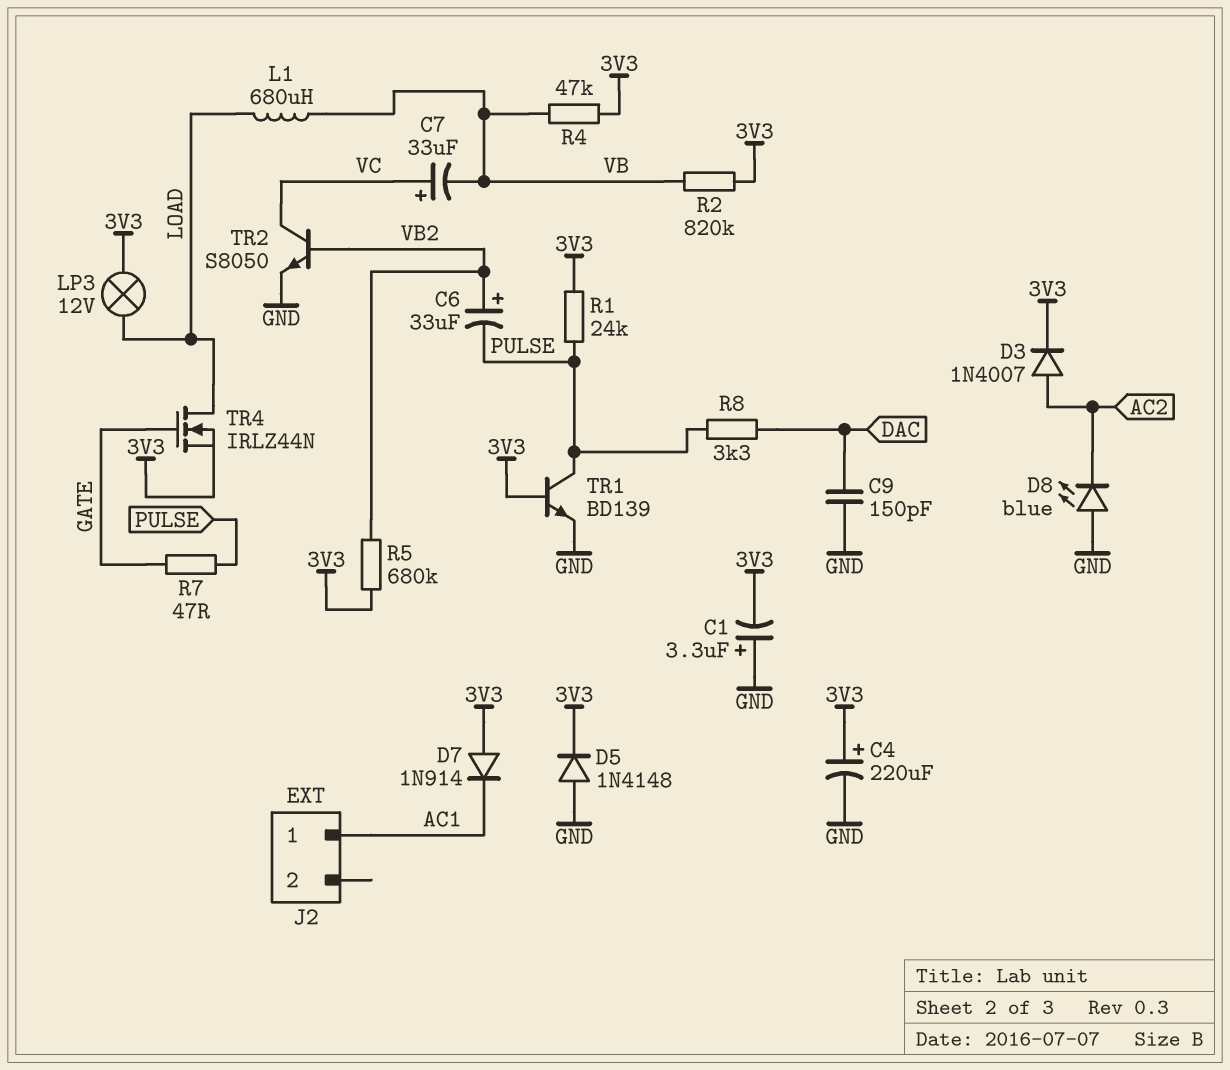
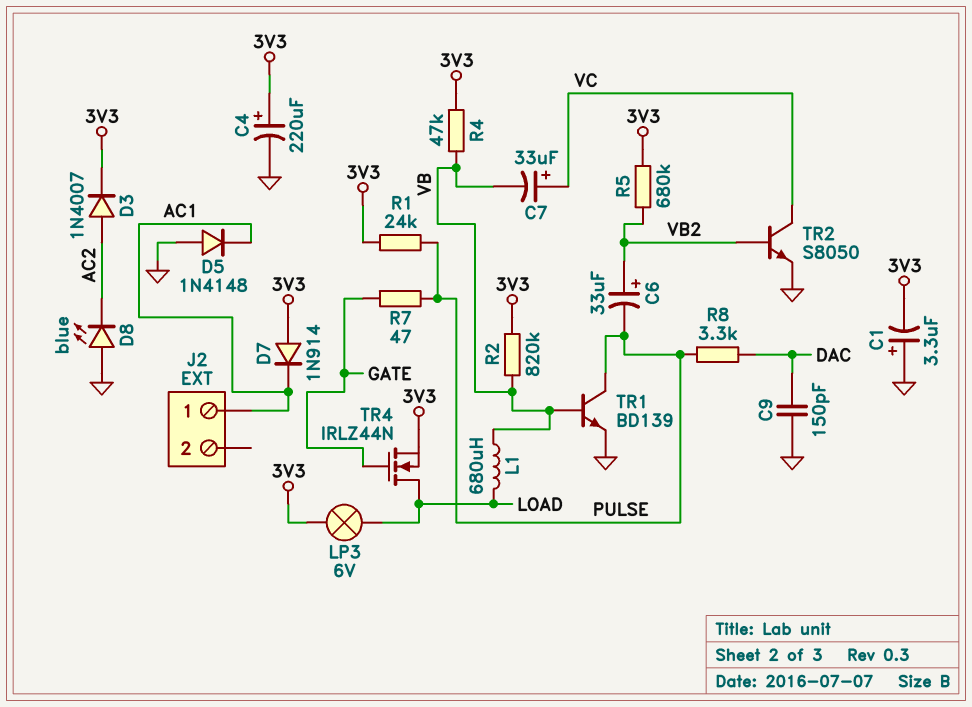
D5: diode 1N4148 (A GND, K 3V3) -> diode 1N4148 (A GND, K AC1)
LP3: lamp 12V (3V3, LOAD) -> lamp 6V (3V3, LOAD)
TR1: NPN BD139 (B 3V3, C PULSE, E GND) -> NPN BD139 (B VB, C PULSE, E GND)

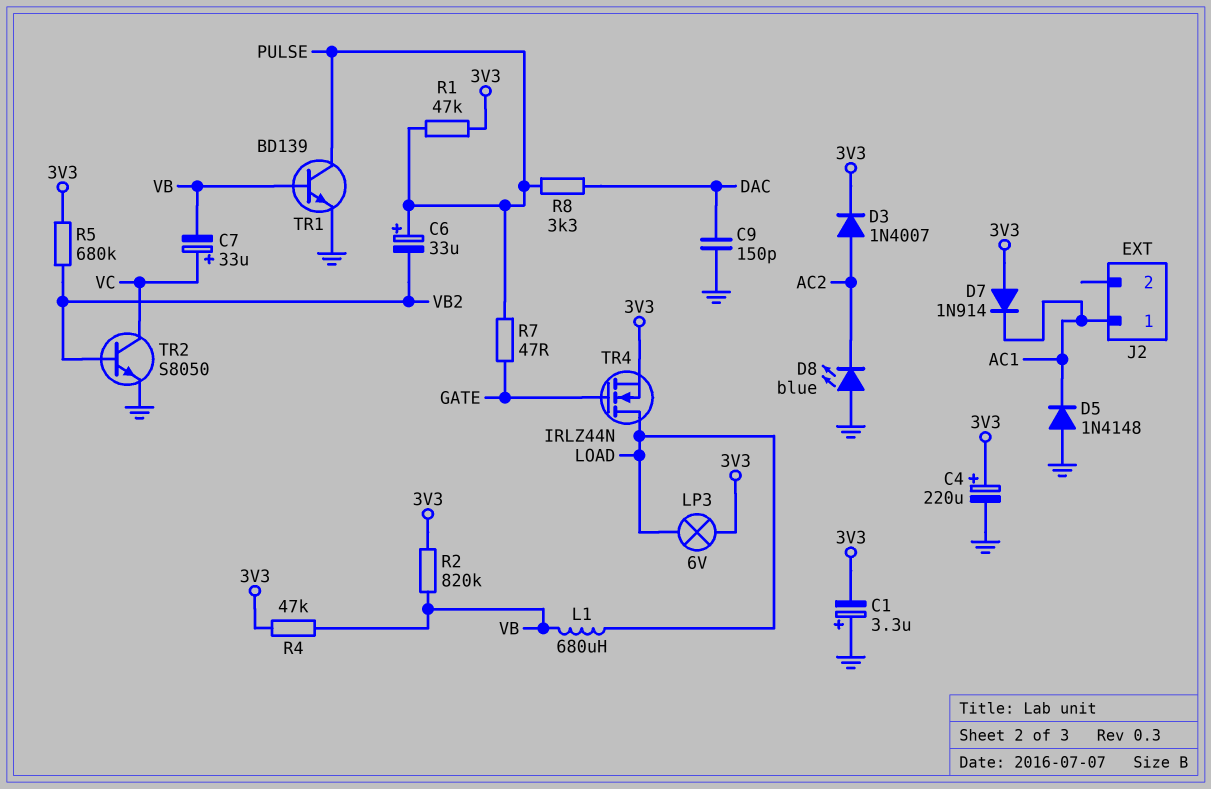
C6: 33uF (plus VB2, minus PULSE) -> 33uF (plus PULSE, minus VB2)
R1: 24k (3V3, PULSE) -> 47k (3V3, PULSE)

